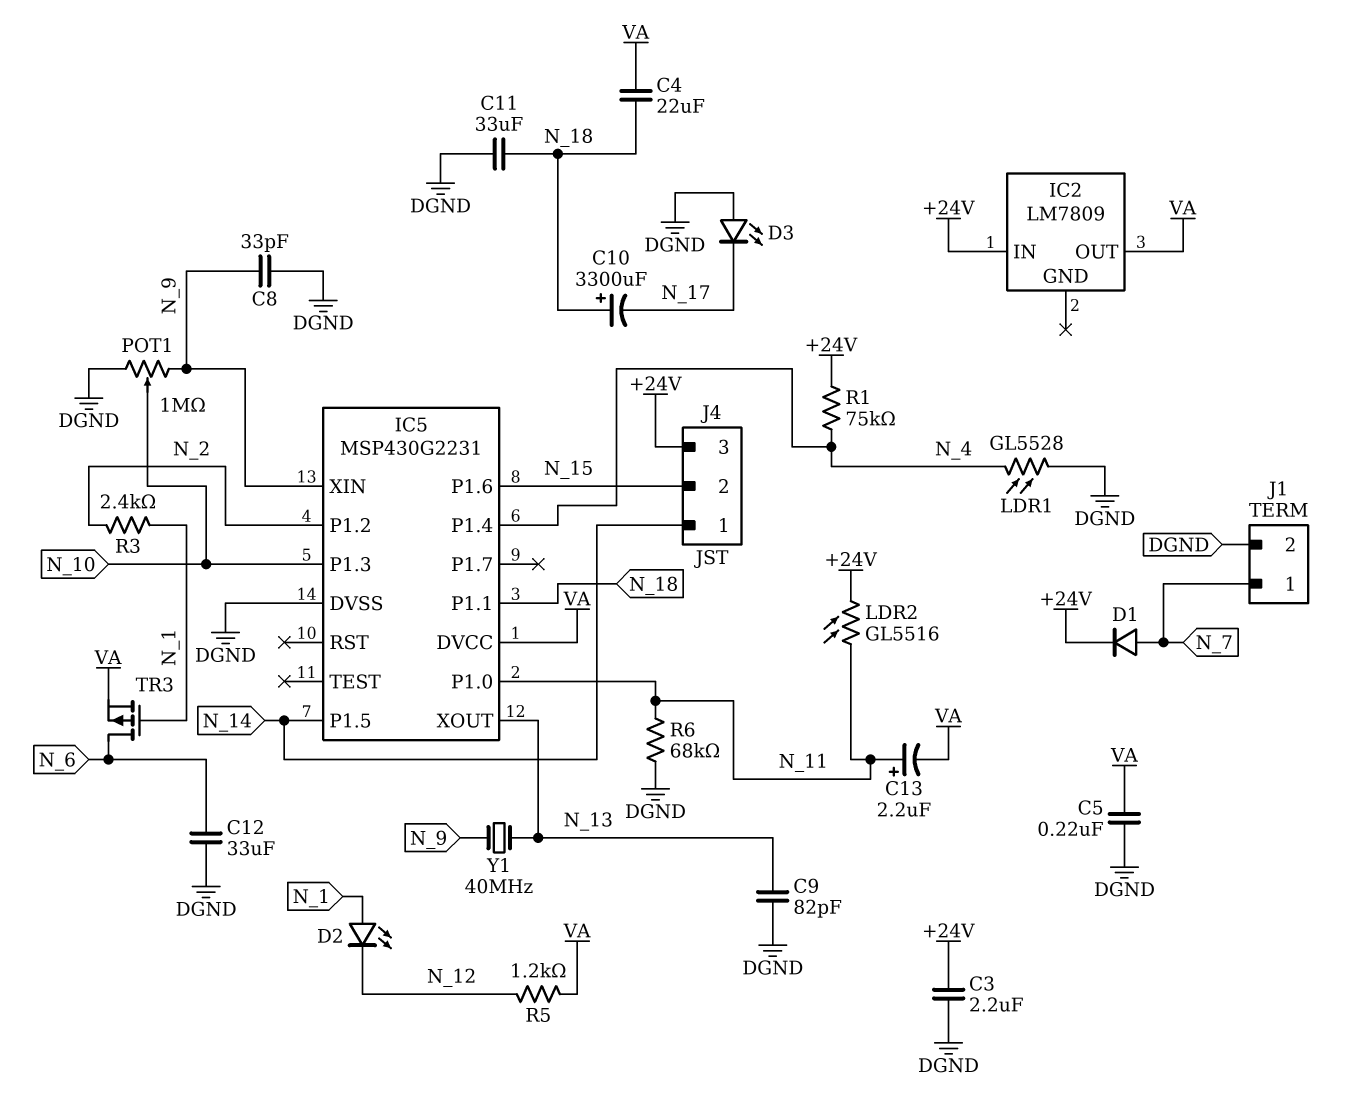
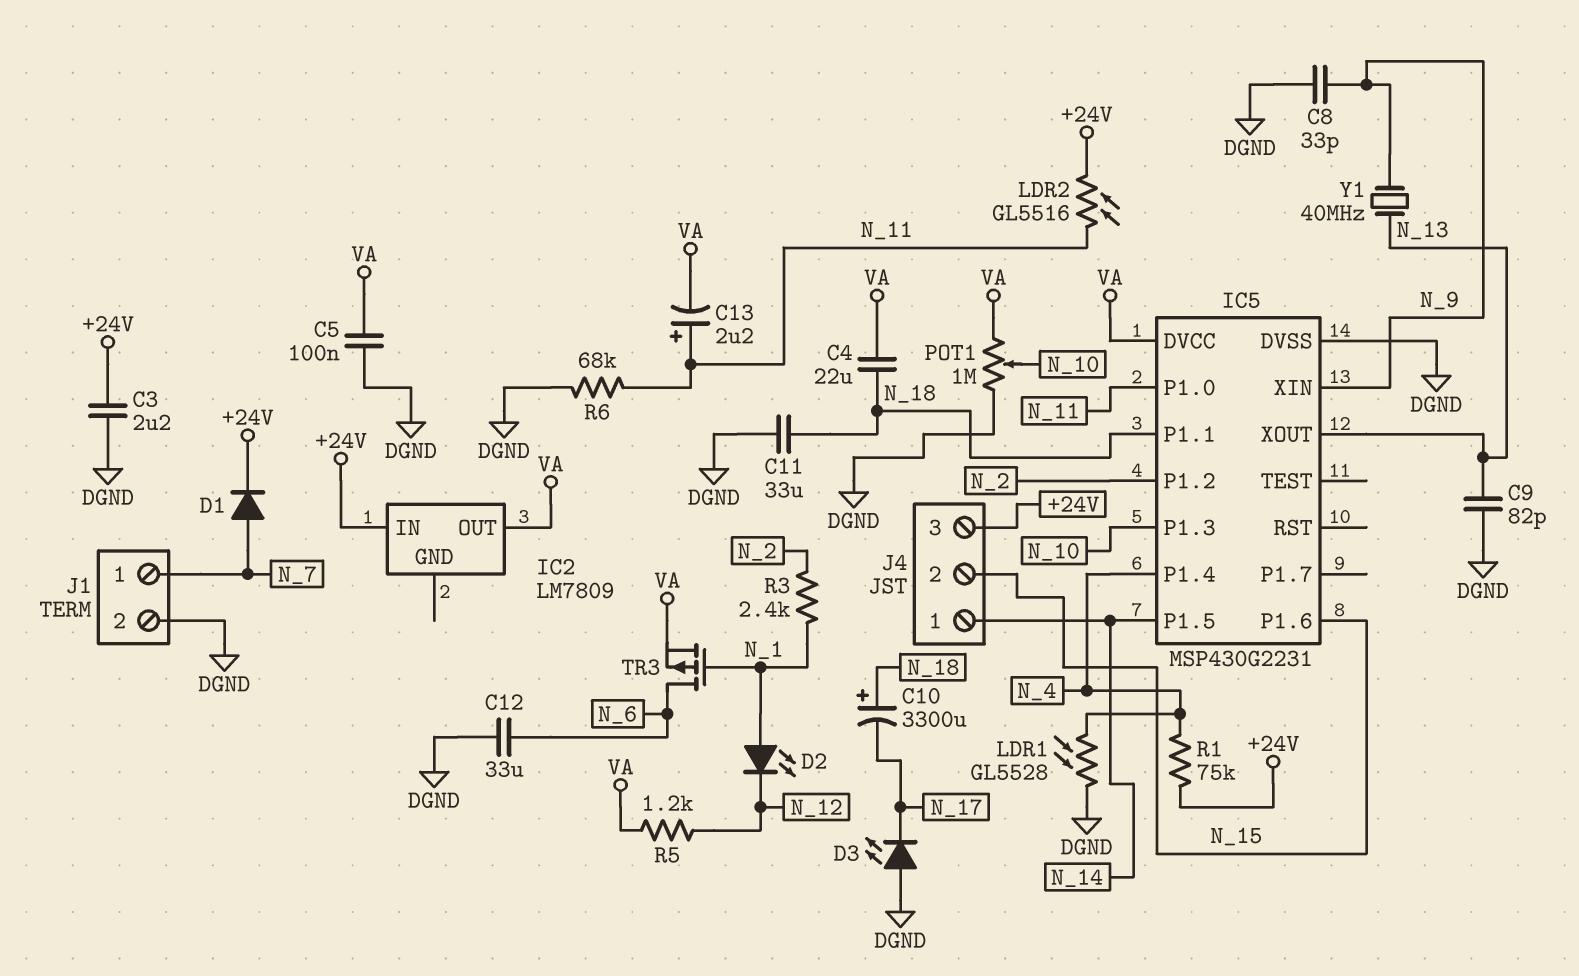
C5: 220nF (DGND, VA) -> 100nF (DGND, VA)
POT1: 1M (DGND, N_9, wiper N_10) -> 1M (DGND, VA, wiper N_10)

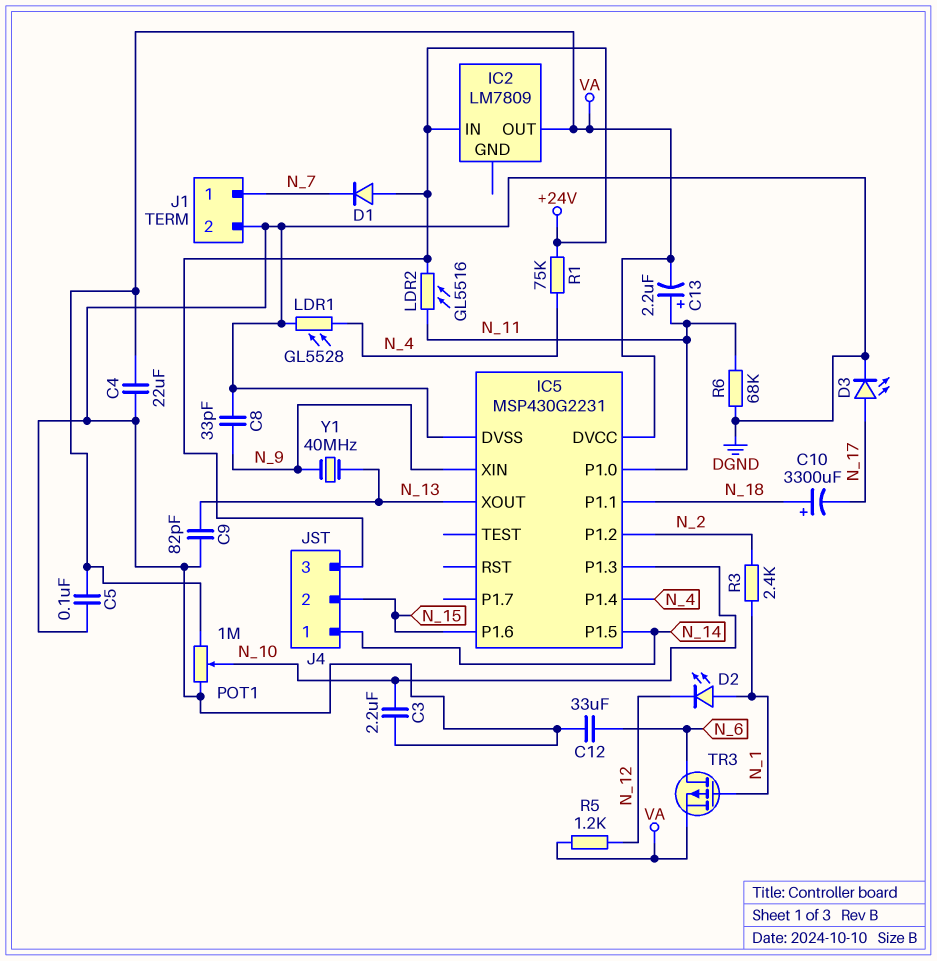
C3: 2.2uF (+24V, DGND) -> 2.2uF (DGND, N_10)
C4: 22uF (N_18, VA) -> 22uF (DGND, VA)
C11: 33uF (DGND, N_18) -> none
D1: diode (A N_7, K +24V) -> diode (A +24V, K N_7)
D3: LED (A DGND, K N_17) -> LED (A N_17, K DGND)

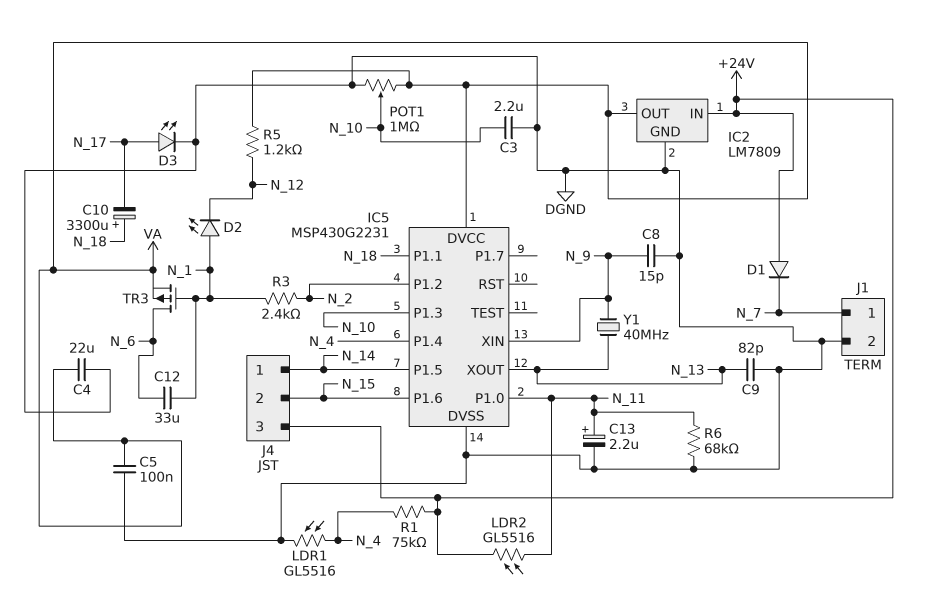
C8: 33pF (DGND, N_9) -> 15pF (DGND, N_9)
C12: 33uF (DGND, N_6) -> 33uF (N_1, N_6)
C13: 2.2uF (plus N_11, minus VA) -> 2.2uF (plus N_11, minus DGND)
IC2 pin GND: none -> DGND
LDR1: GL5528 (DGND, N_4) -> GL5516 (DGND, N_4)

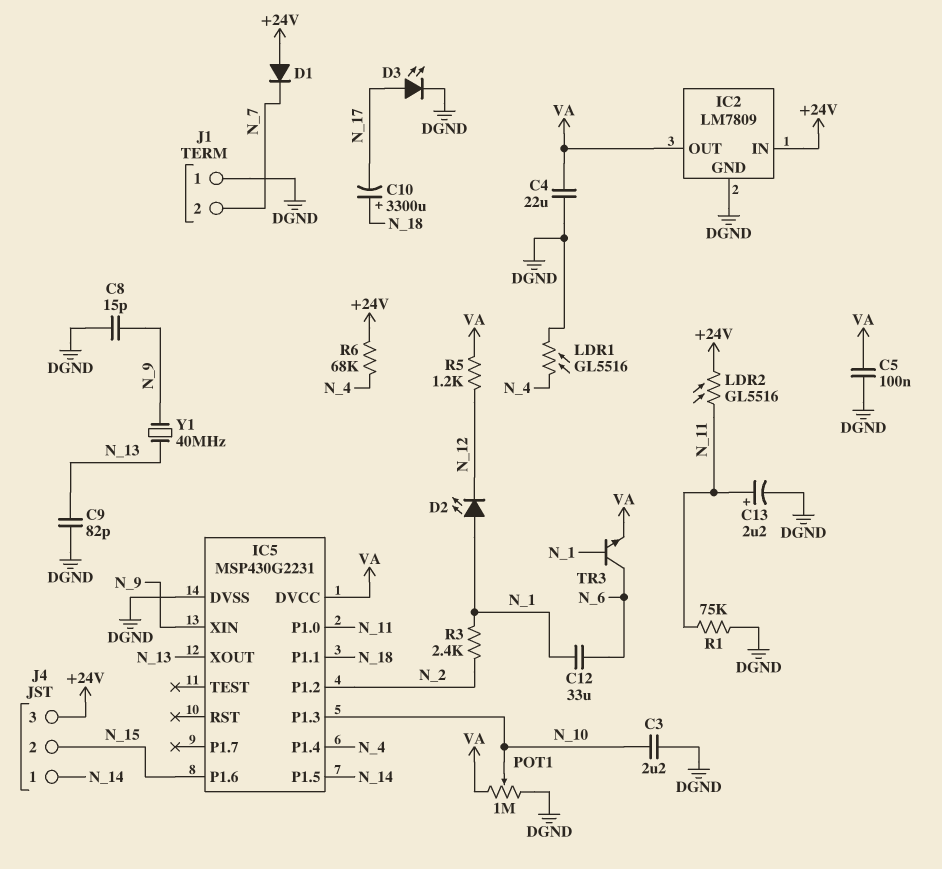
J1 pin 1: N_7 -> DGND
J1 pin 2: DGND -> N_7
R1: 75k (+24V, N_4) -> 75k (DGND, N_11)
R6: 68k (DGND, N_11) -> 68k (+24V, N_4)
TR3: PMOS (G N_1, D N_6, S VA) -> NPN (B N_1, C N_6, E VA)

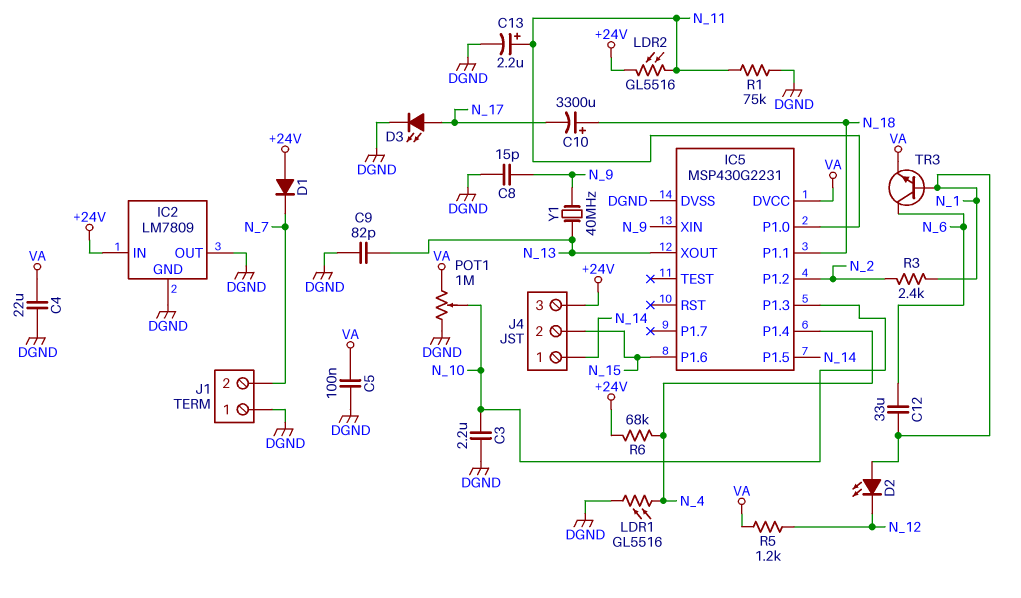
IC2 pin OUT: VA -> DGND

